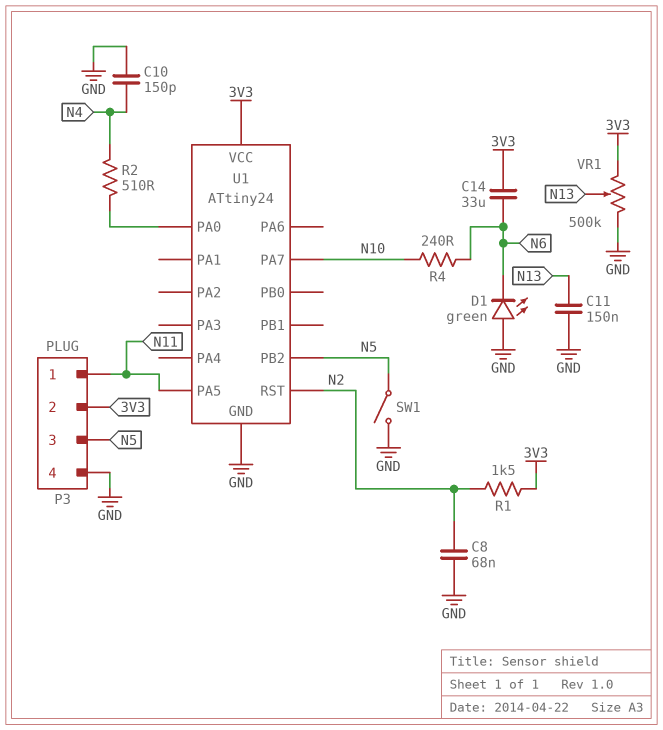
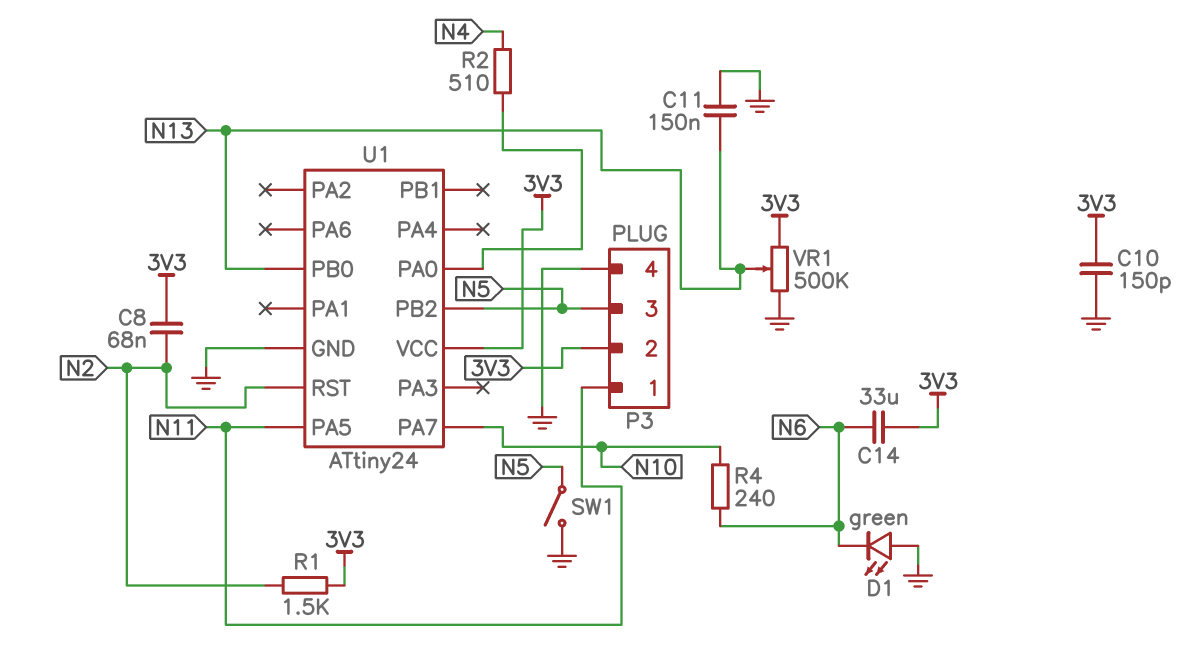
C8: 68nF (GND, N2) -> 68nF (3V3, N2)
C10: 150pF (GND, N4) -> 150pF (3V3, GND)
U1 pin PB0: none -> N13

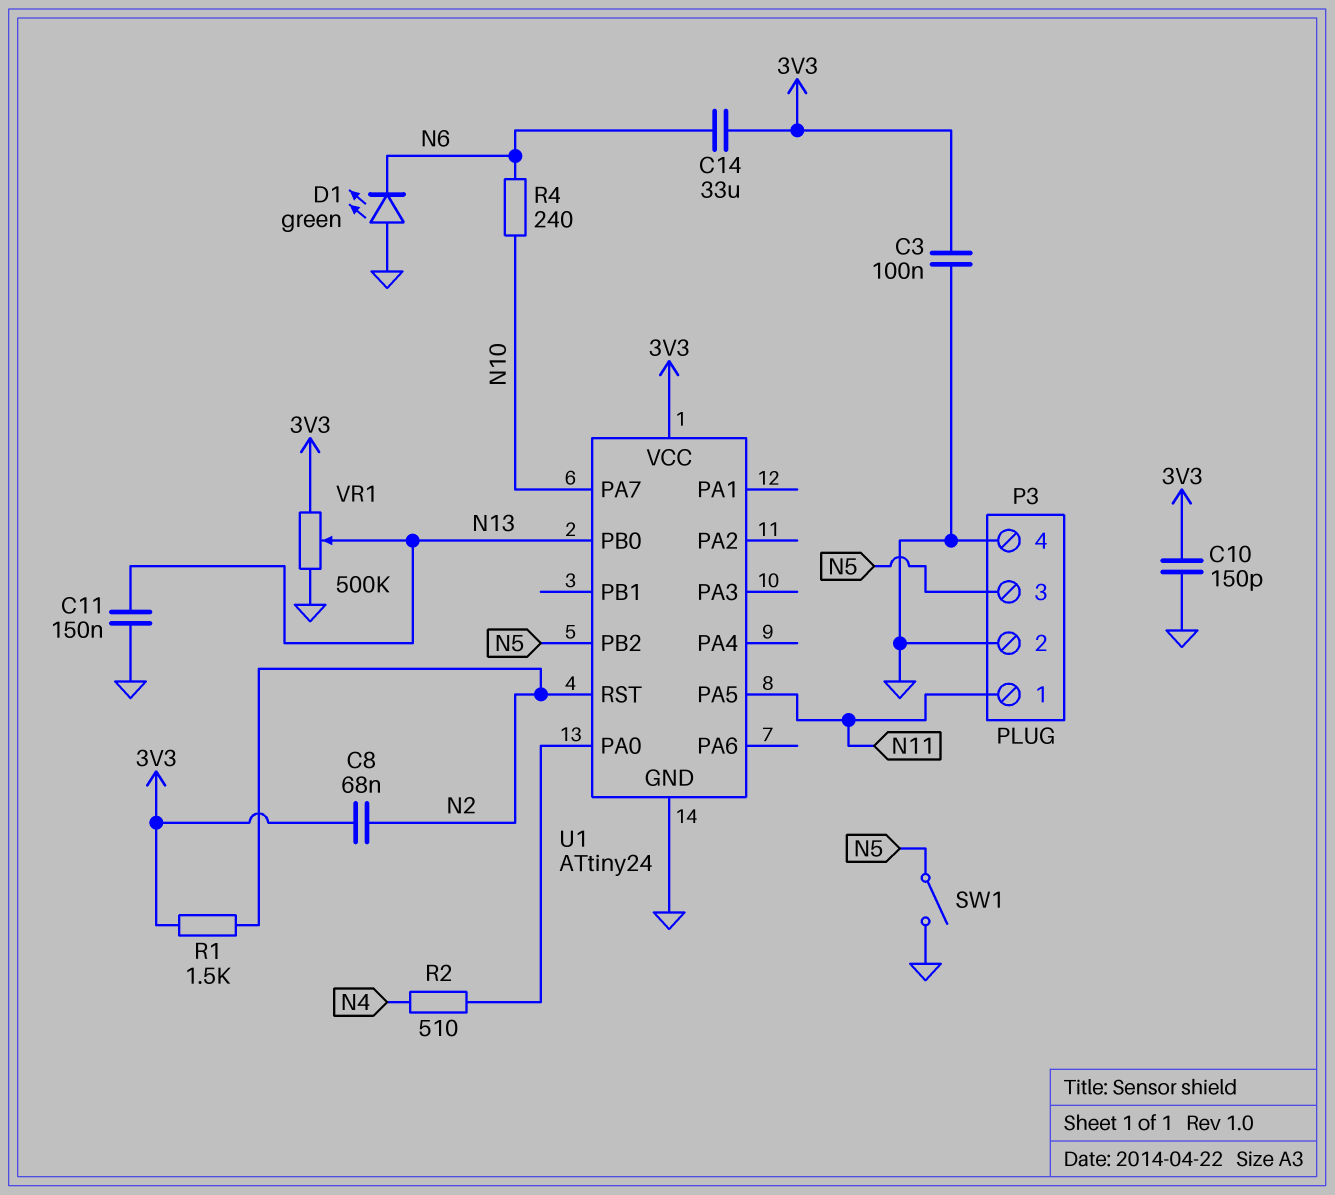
C3: none -> 100nF (3V3, GND)
P3 pin 2: 3V3 -> GND

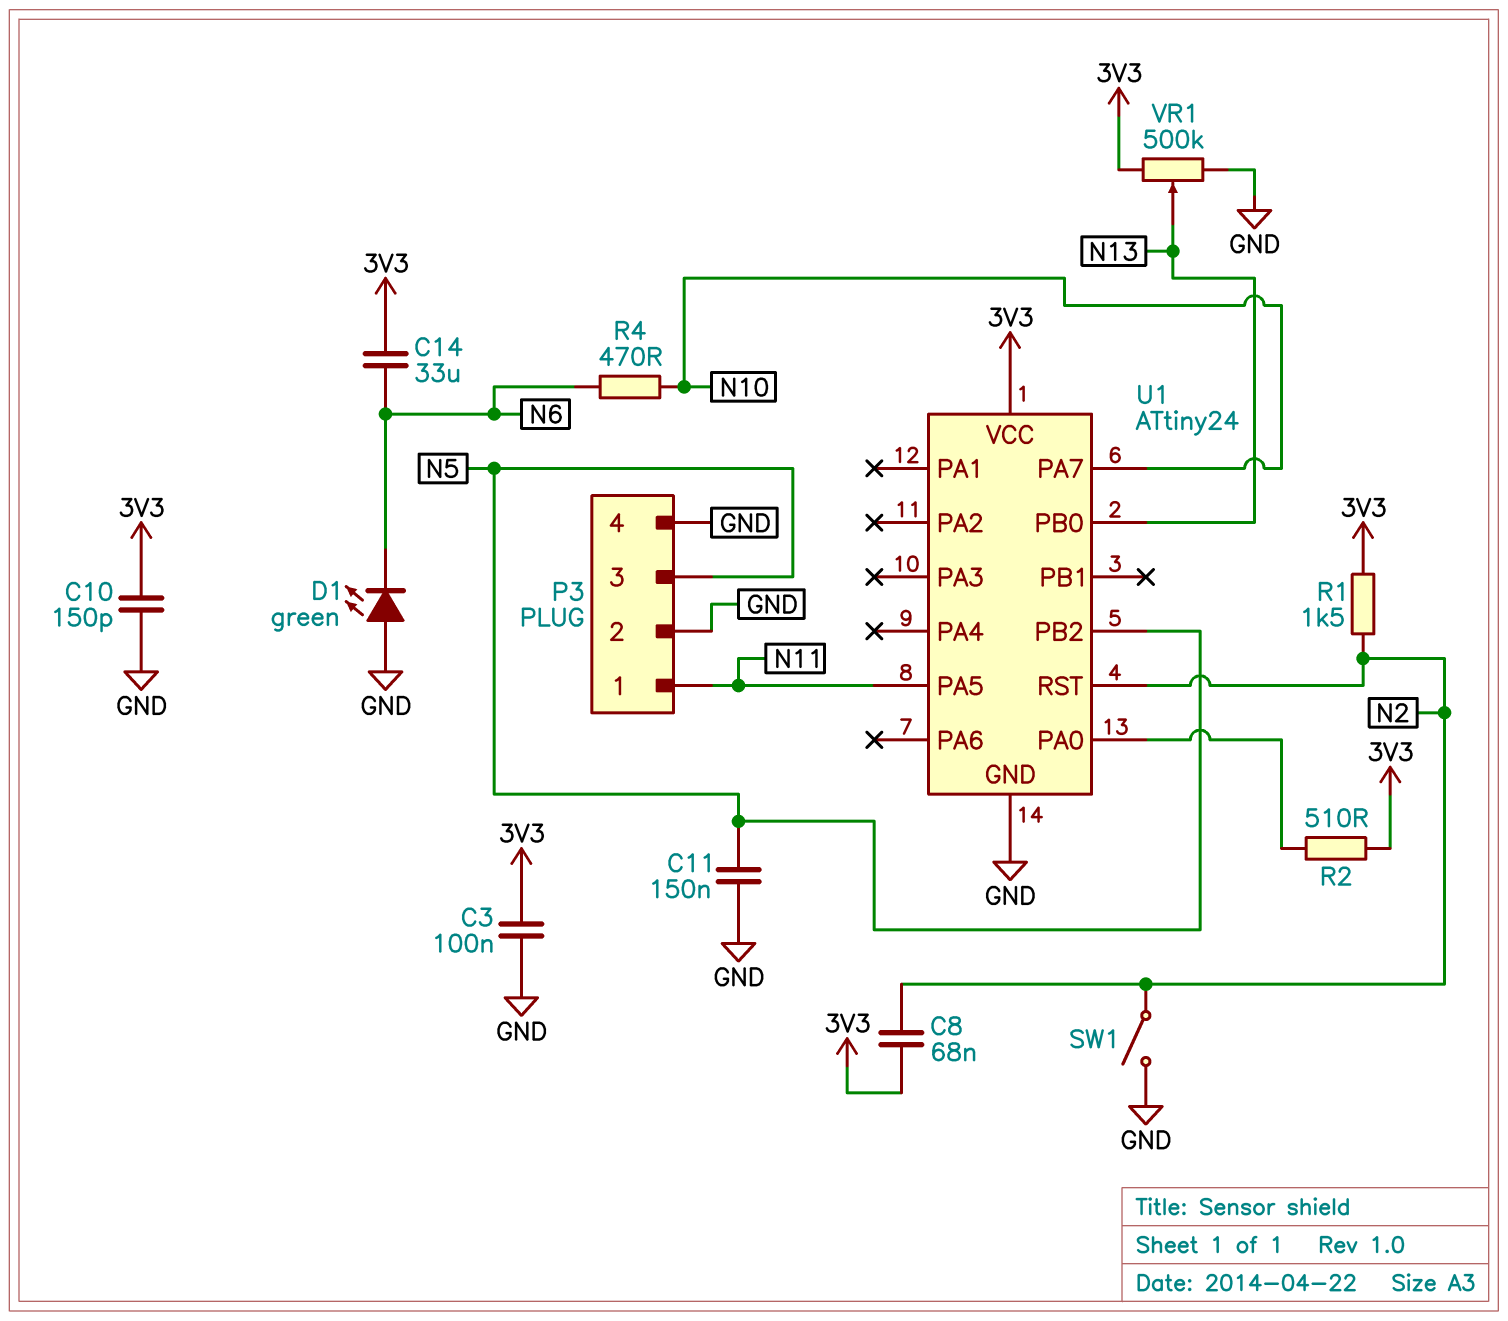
C11: 150nF (GND, N13) -> 150nF (GND, N5)
R2: 510 (N4, U1/PA0) -> 510 (3V3, U1/PA0)
R4: 240 (N6, N10) -> 470 (N6, N10)
SW1: switch (GND, N5) -> switch (GND, N2)

